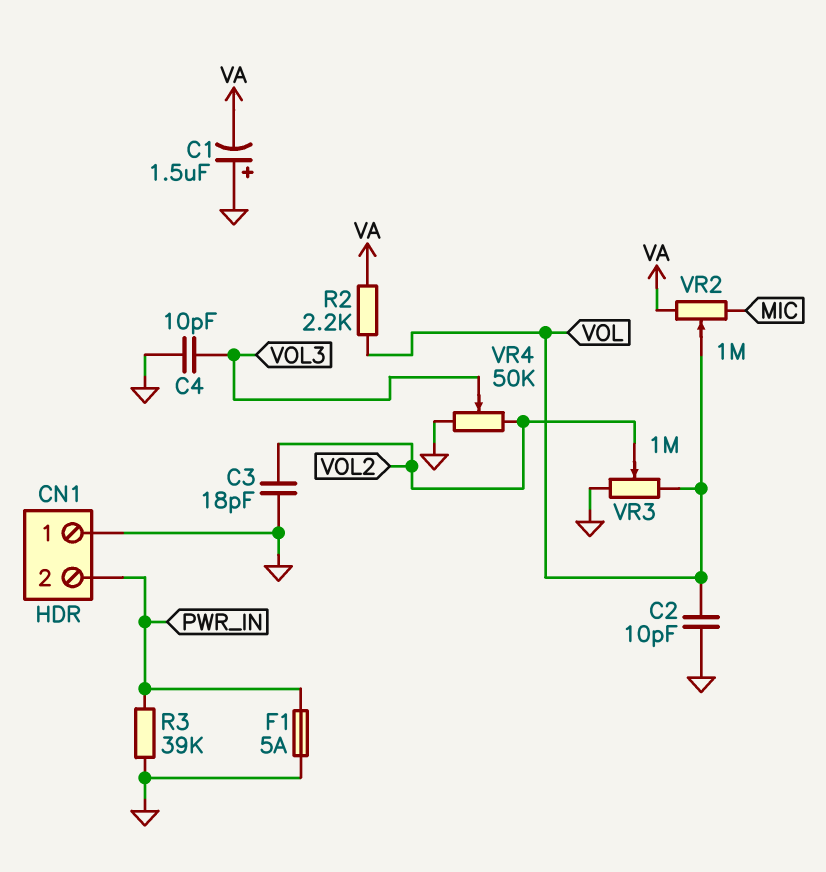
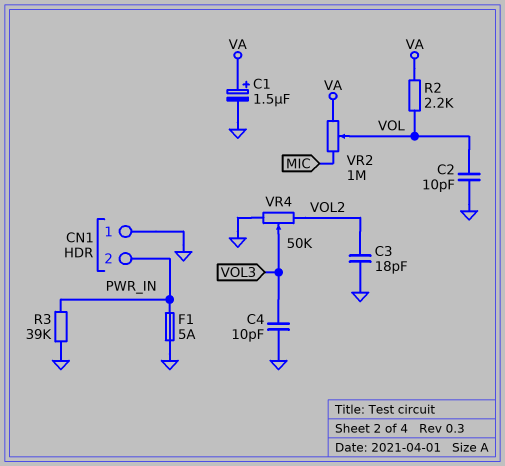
C1: 1.5uF (plus GND, minus VA) -> 1.5uF (plus VA, minus GND)
VR3: 1M (GND, VOL, wiper VOL2) -> none

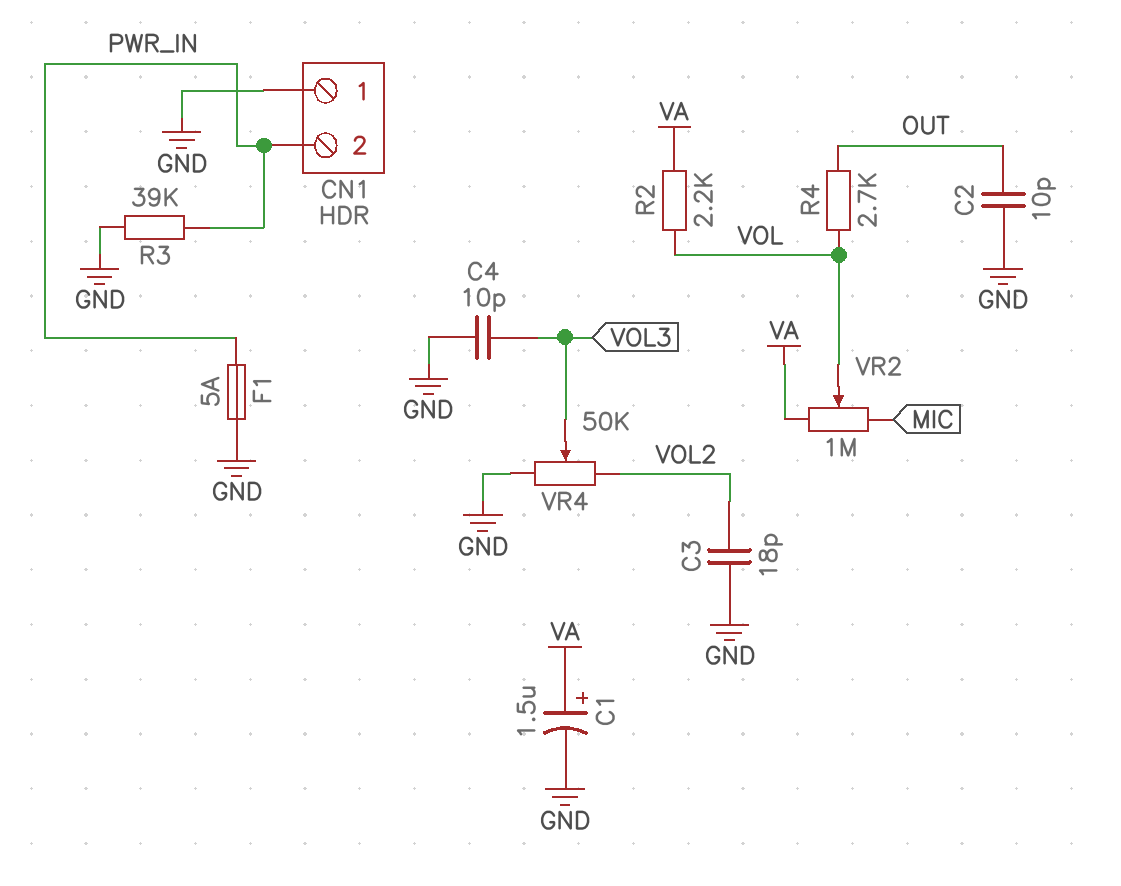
C2: 10pF (GND, VOL) -> 10pF (GND, OUT)
R4: none -> 2.7k (OUT, VOL)

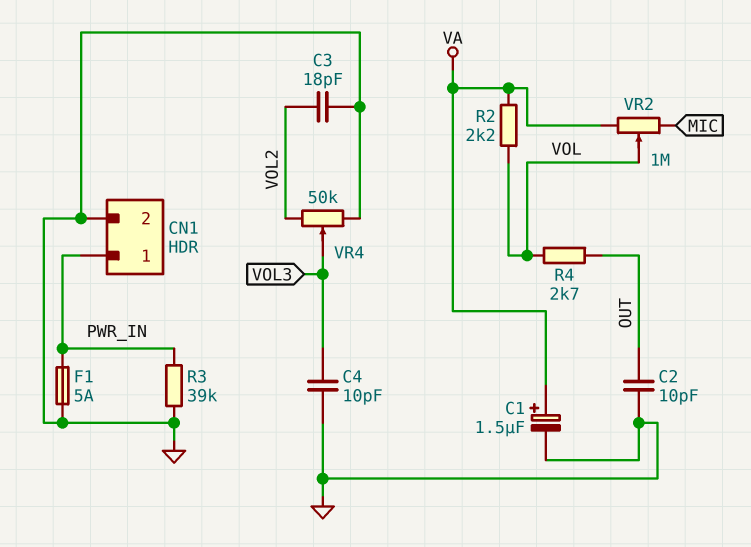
CN1 pin 1: GND -> PWR_IN
CN1 pin 2: PWR_IN -> GND

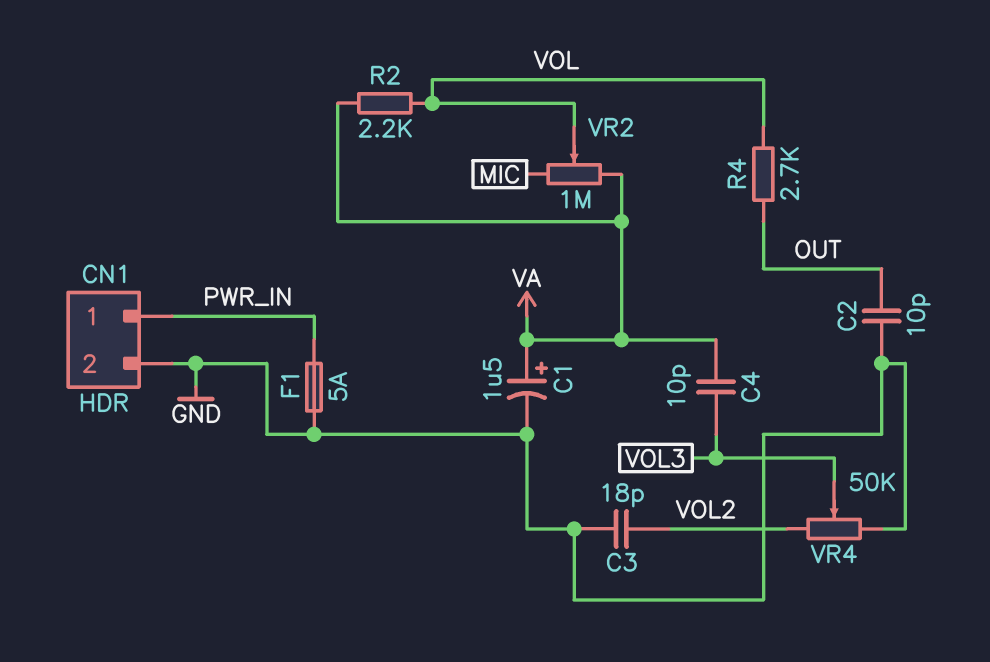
C4: 10pF (GND, VOL3) -> 10pF (VA, VOL3)
R3: 39k (GND, PWR_IN) -> none

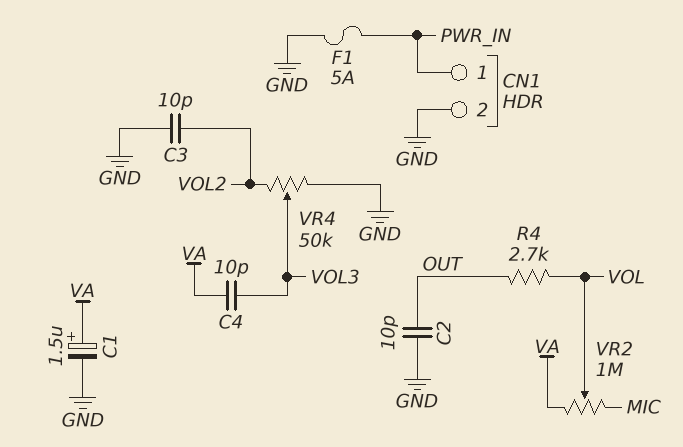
C3: 18pF (GND, VOL2) -> 10pF (GND, VOL2)
R2: 2.2k (VA, VOL) -> none

